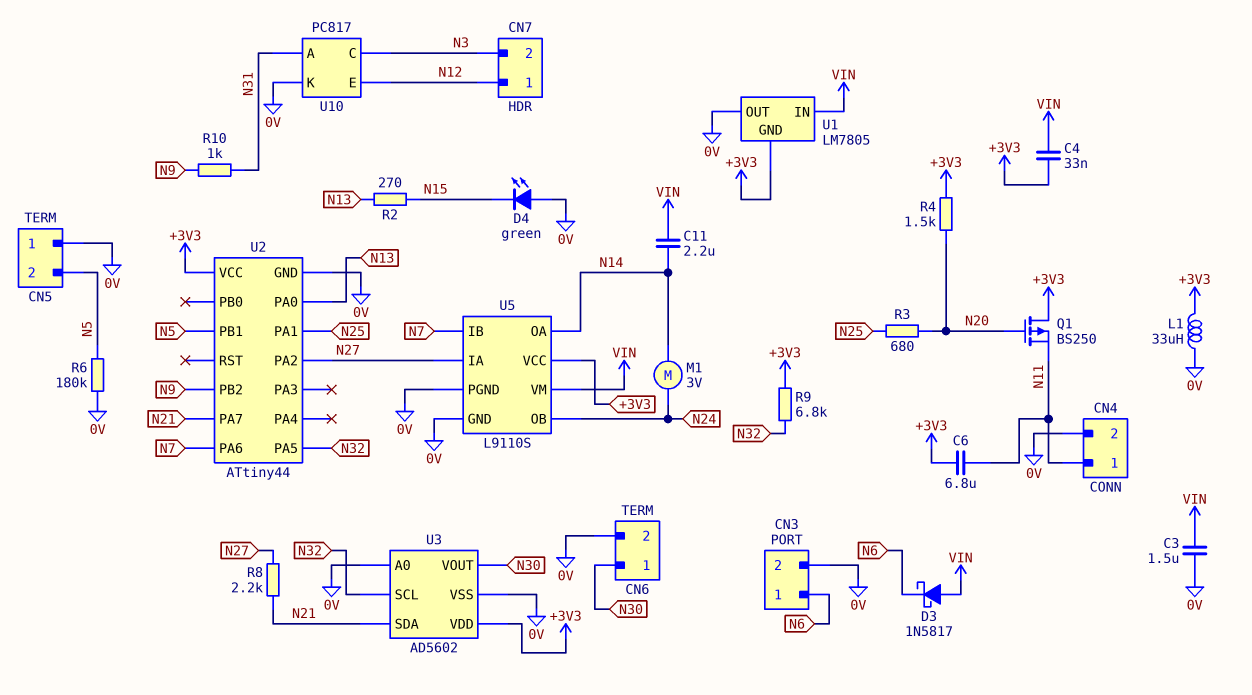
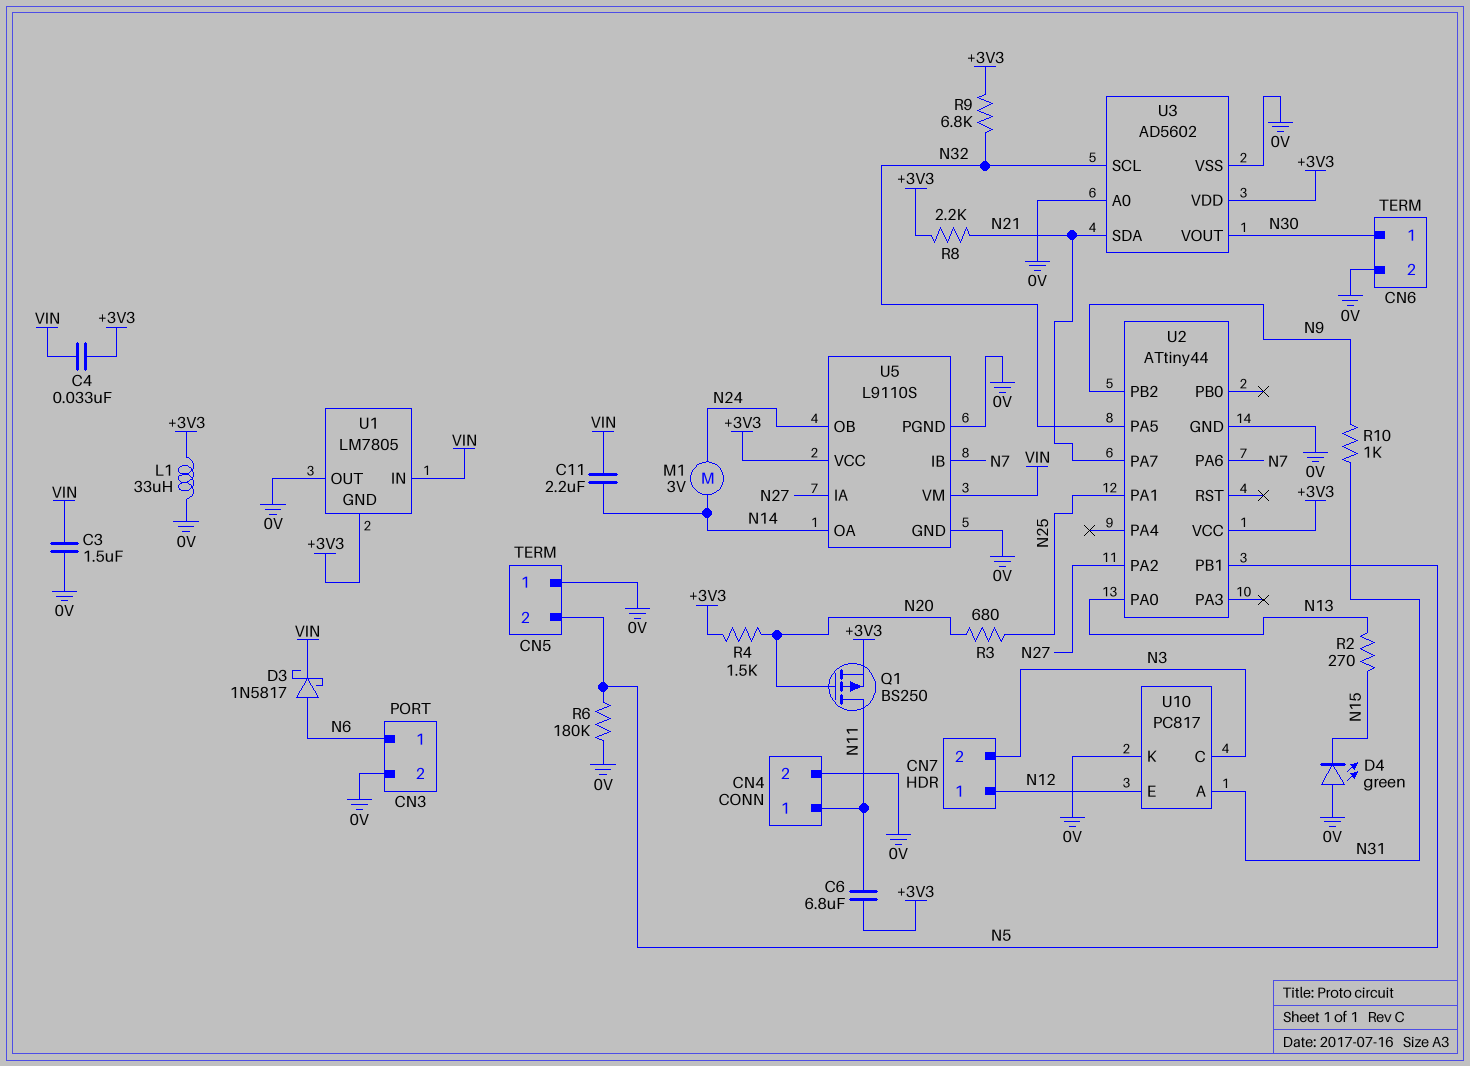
D3: schottky 1N5817 (A VIN, K N6) -> schottky 1N5817 (A N6, K VIN)
Q1: PMOS BS250 (G N20, D +3V3, S N11) -> PMOS BS250 (G N20, D N11, S +3V3)
R8: 2.2k (N21, N27) -> 2.2k (+3V3, N21)

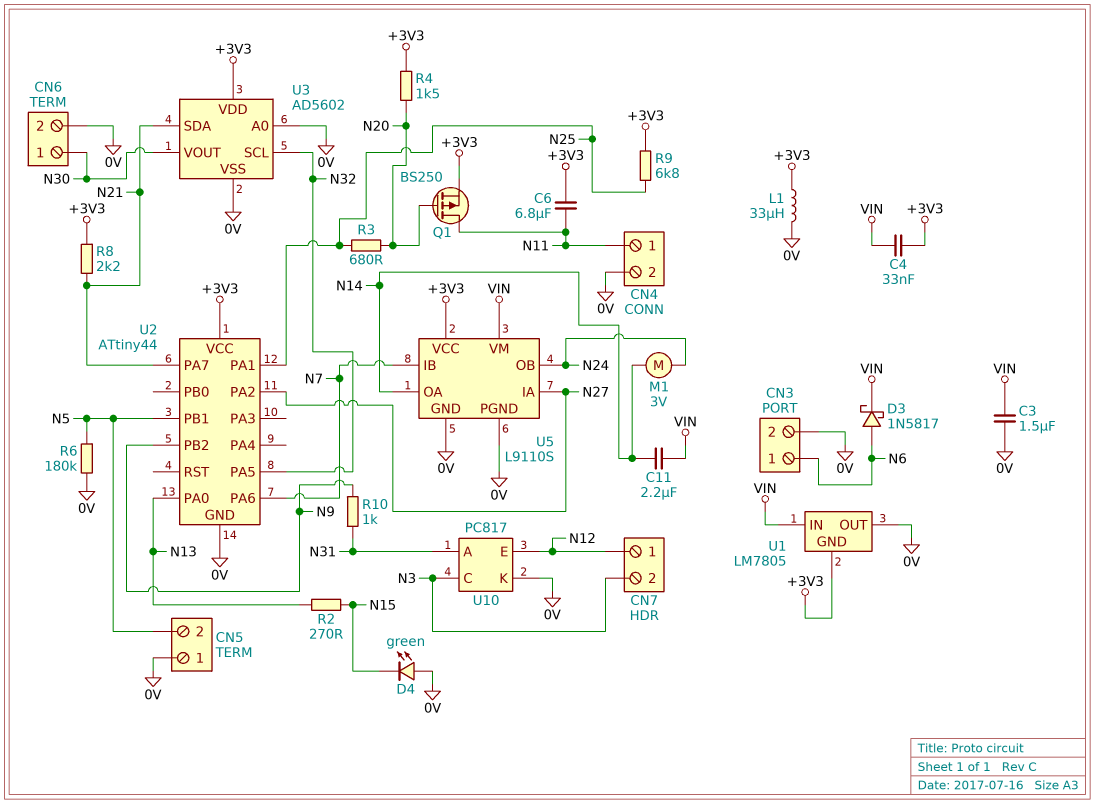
R9: 6.8k (+3V3, N32) -> 6.8k (+3V3, N25)

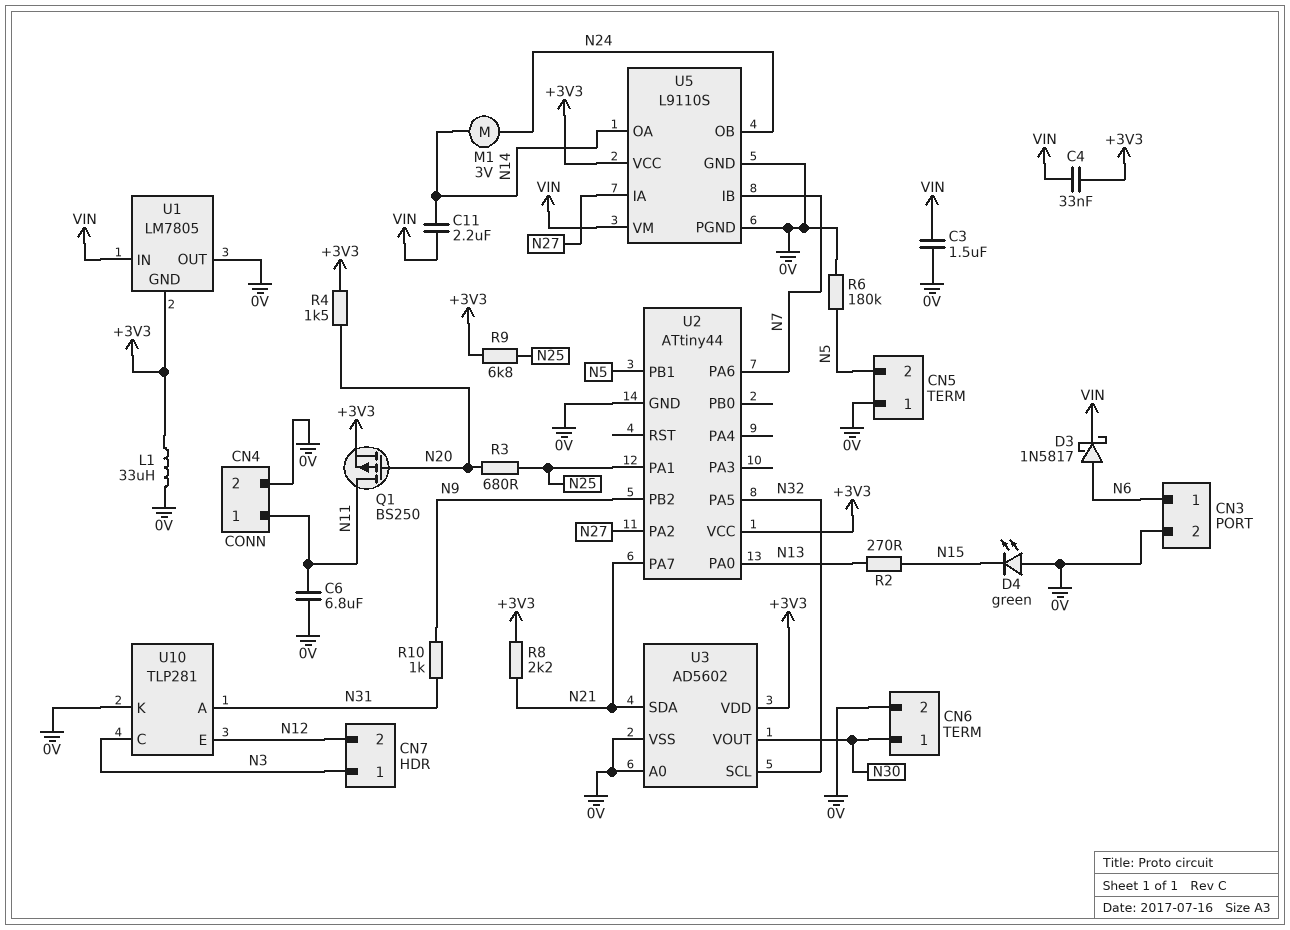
C6: 6.8uF (+3V3, N11) -> 6.8uF (0V, N11)
CN7 pin 1: N12 -> N3
CN7 pin 2: N3 -> N12
U10: PC817 -> TLP281

